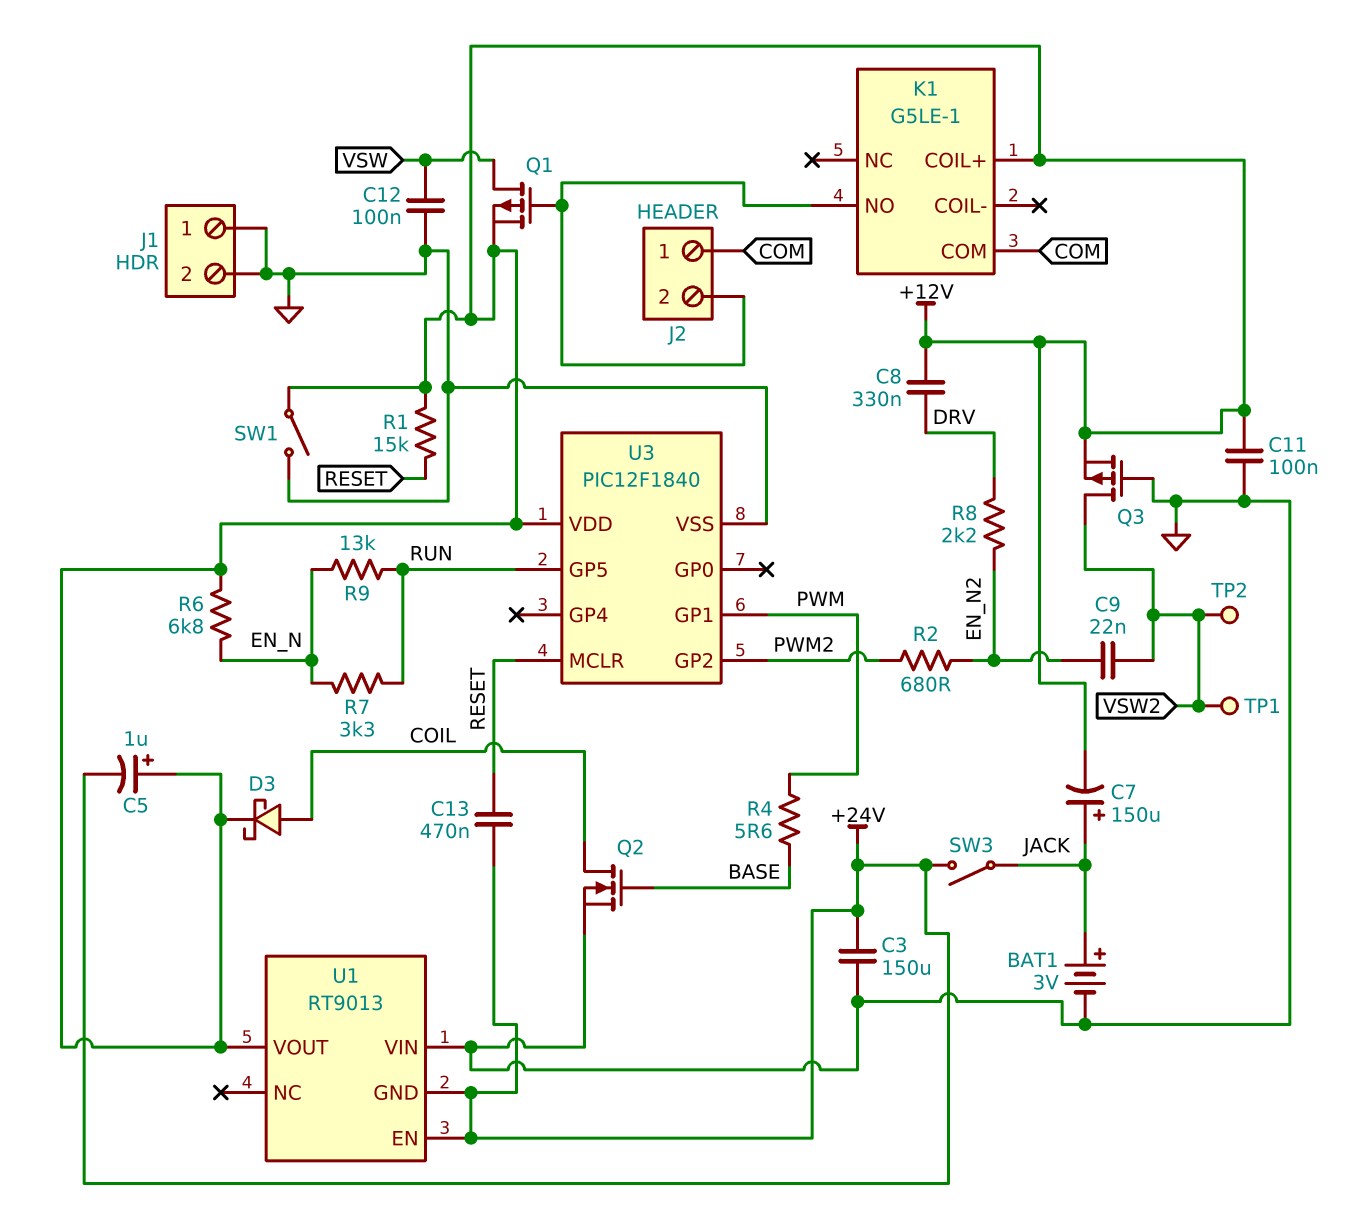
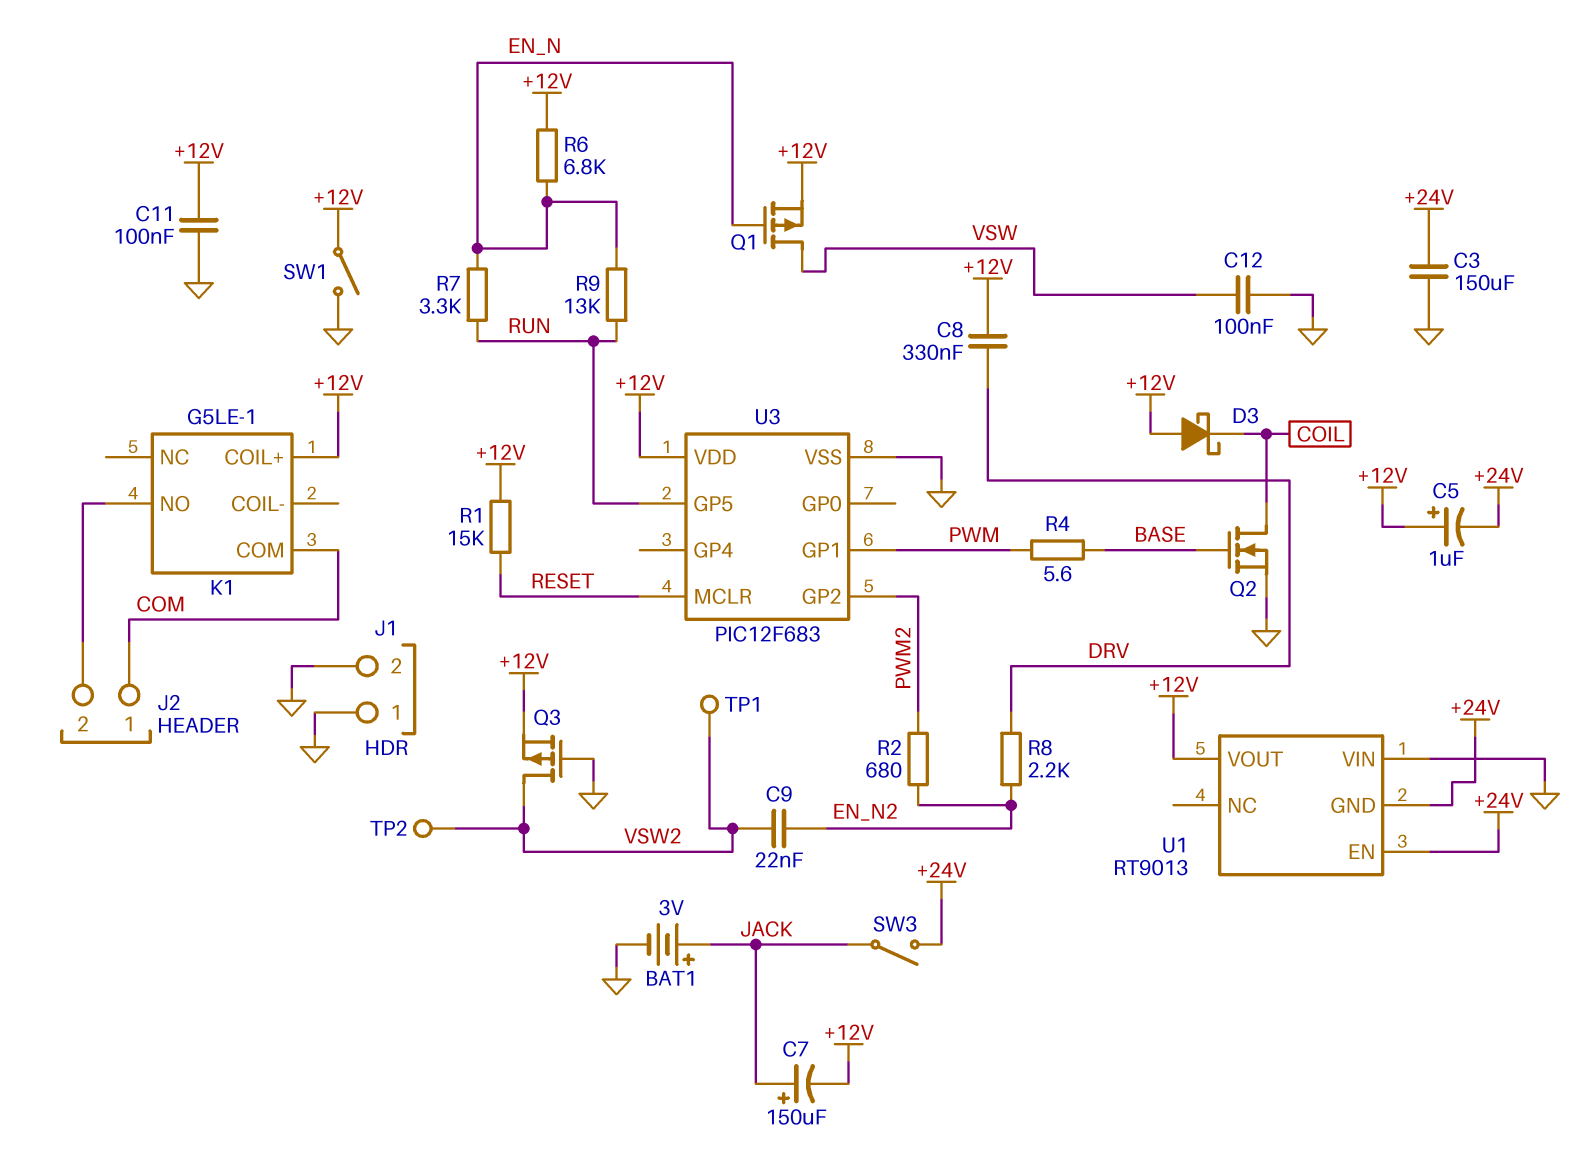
C13: 470nF (+24V, RESET) -> none
D3: schottky (A COIL, K +12V) -> schottky (A +12V, K COIL)
Q1: PMOS (G J2/2, D VSW, S +12V) -> PMOS (G EN_N, D VSW, S +12V)
U3: PIC12F1840 -> PIC12F683

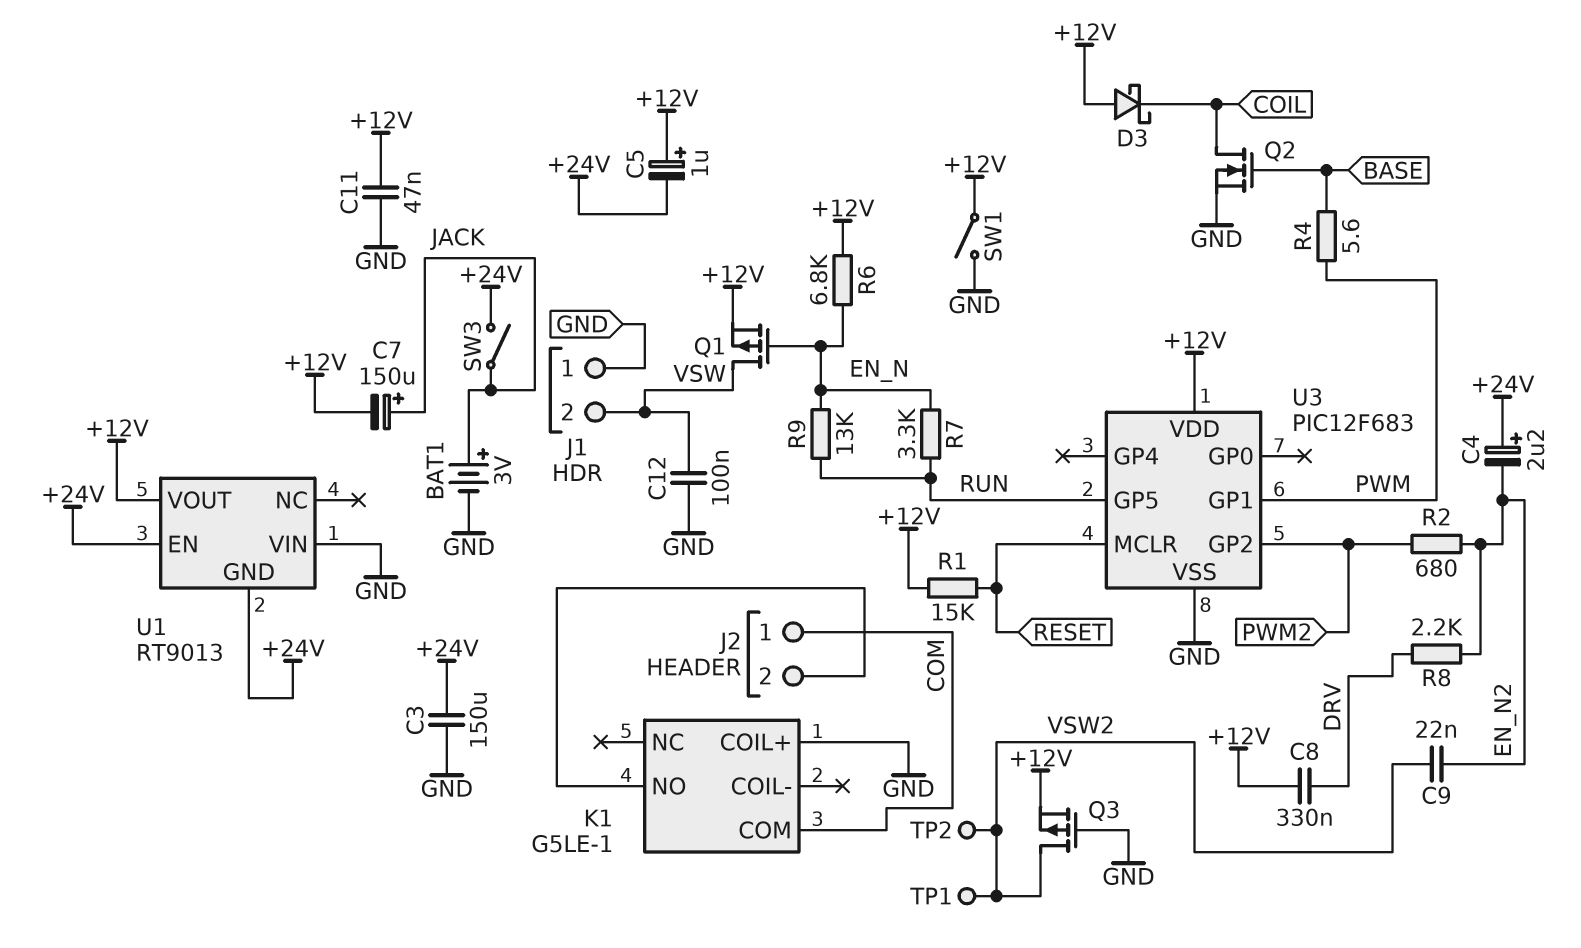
C4: none -> 2.2uF (plus +24V, minus EN_N2)
C11: 100nF (+12V, GND) -> 47nF (+12V, GND)
J1 pin 2: GND -> VSW
K1 pin COIL+: +12V -> GND

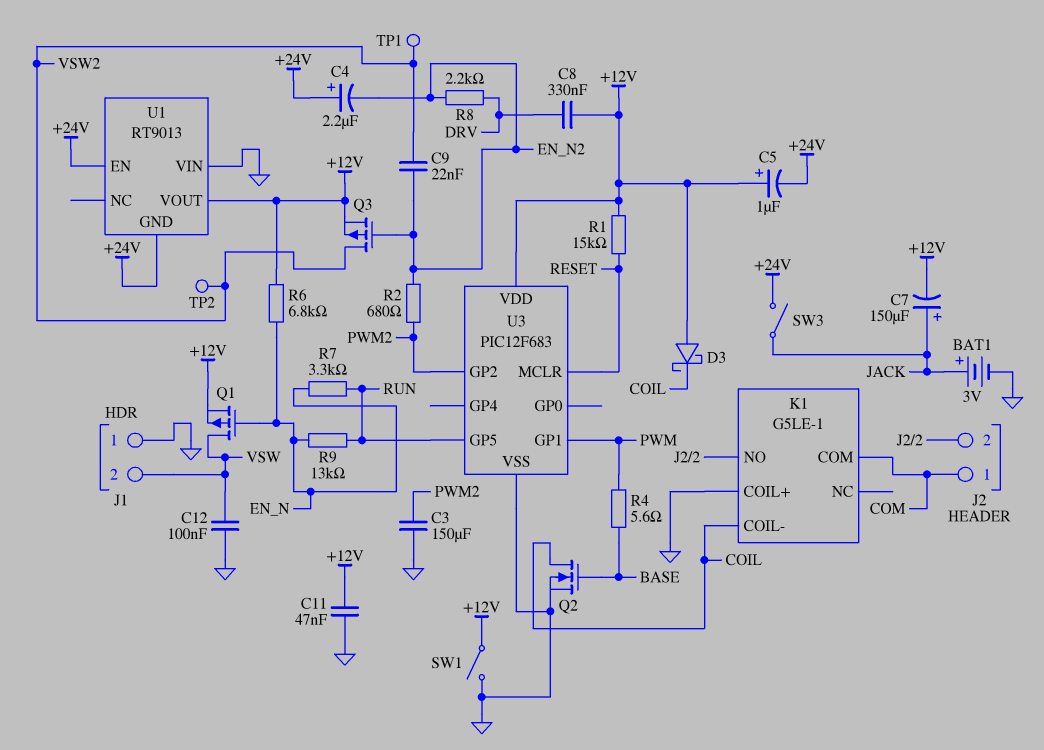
C3: 150uF (+24V, GND) -> 150uF (GND, PWM2)
K1 pin COIL-: none -> COIL
Q3: PMOS (G GND, D VSW2, S +12V) -> PMOS (G EN_N2, D VSW2, S +12V)

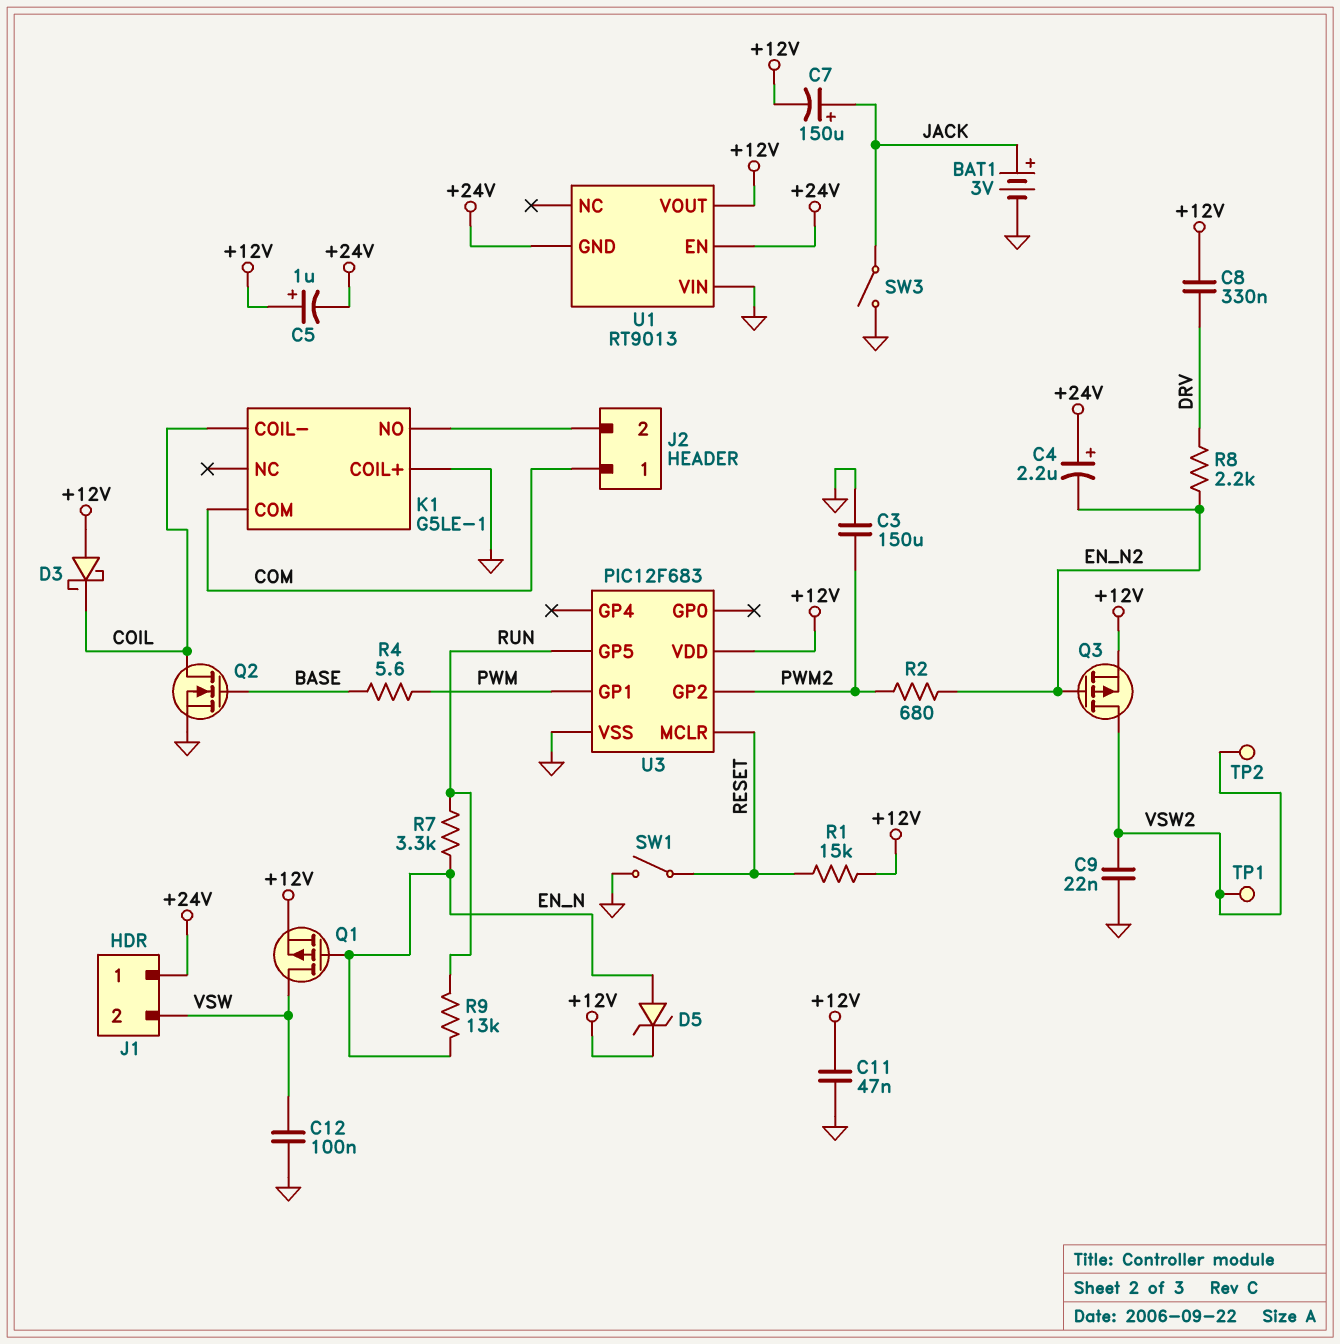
C9: 22nF (EN_N2, VSW2) -> 22nF (GND, VSW2)
D5: none -> zener (A EN_N, K +12V)
J1 pin 1: GND -> +24V
R6: 6.8k (+12V, EN_N) -> none
SW1: switch (+12V, GND) -> switch (GND, RESET)
SW3: switch (+24V, JACK) -> switch (GND, JACK)

